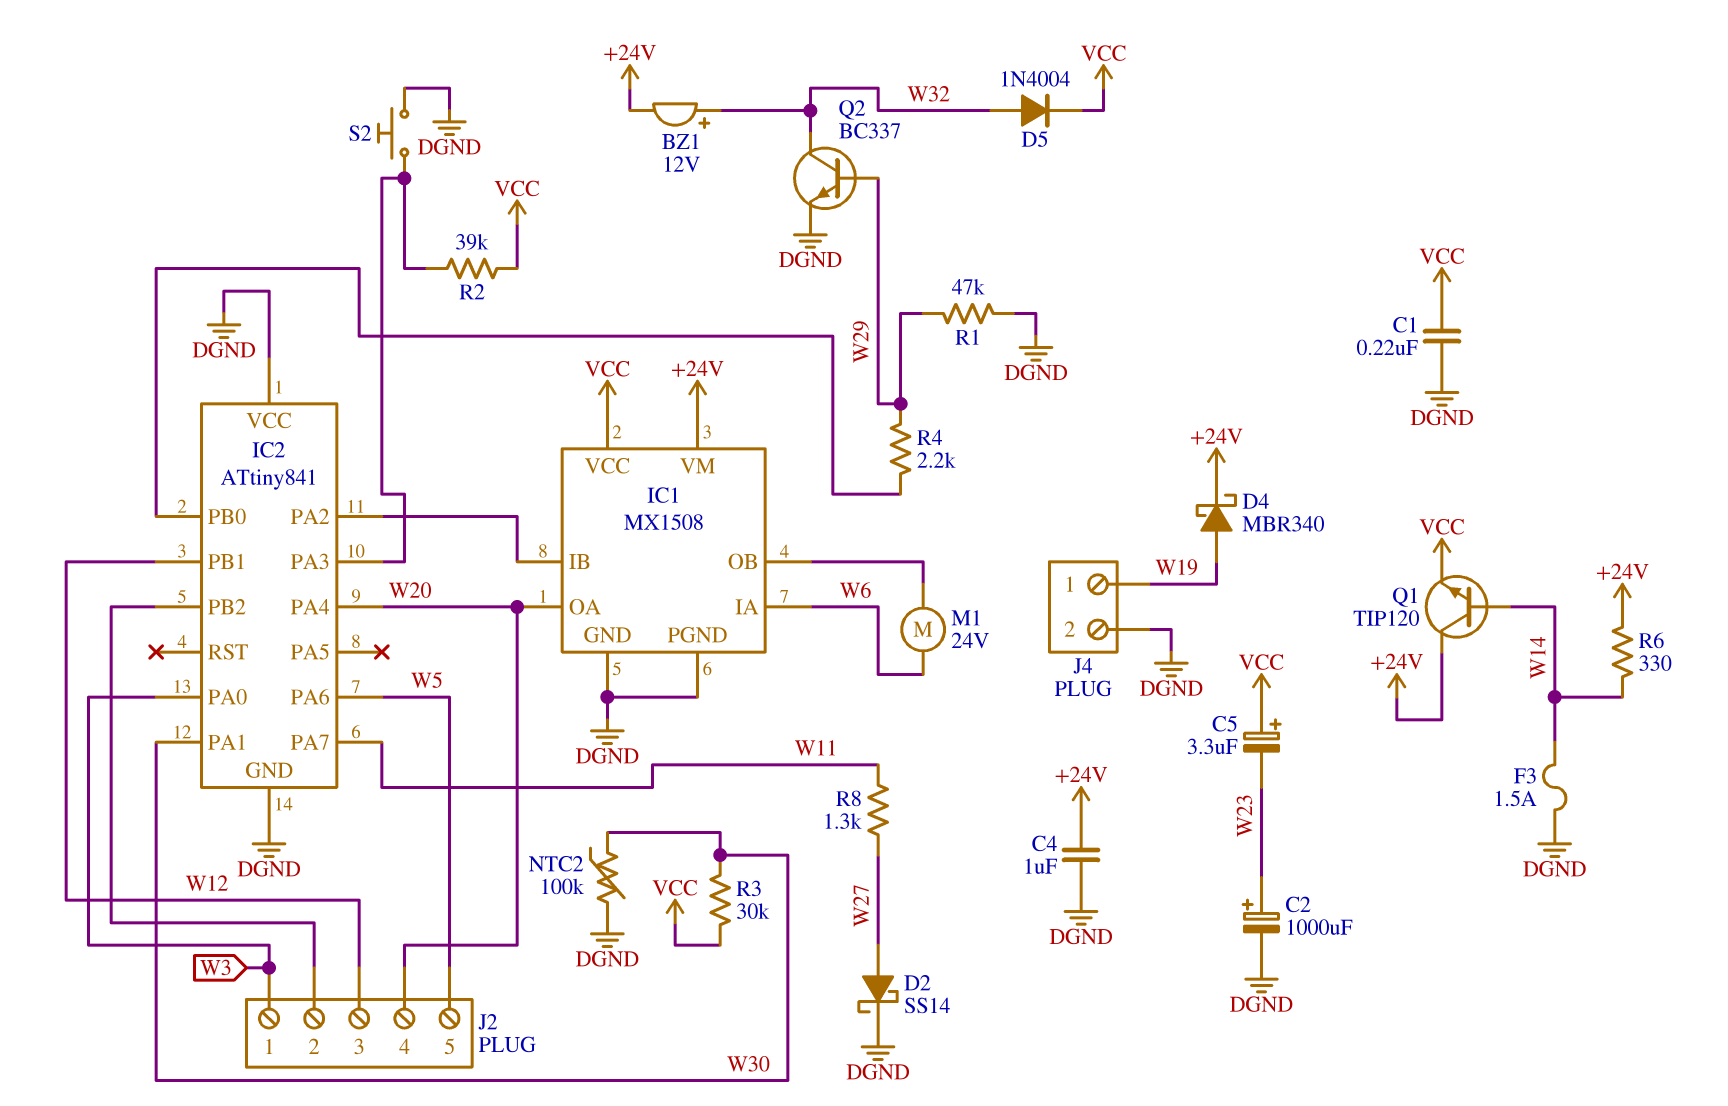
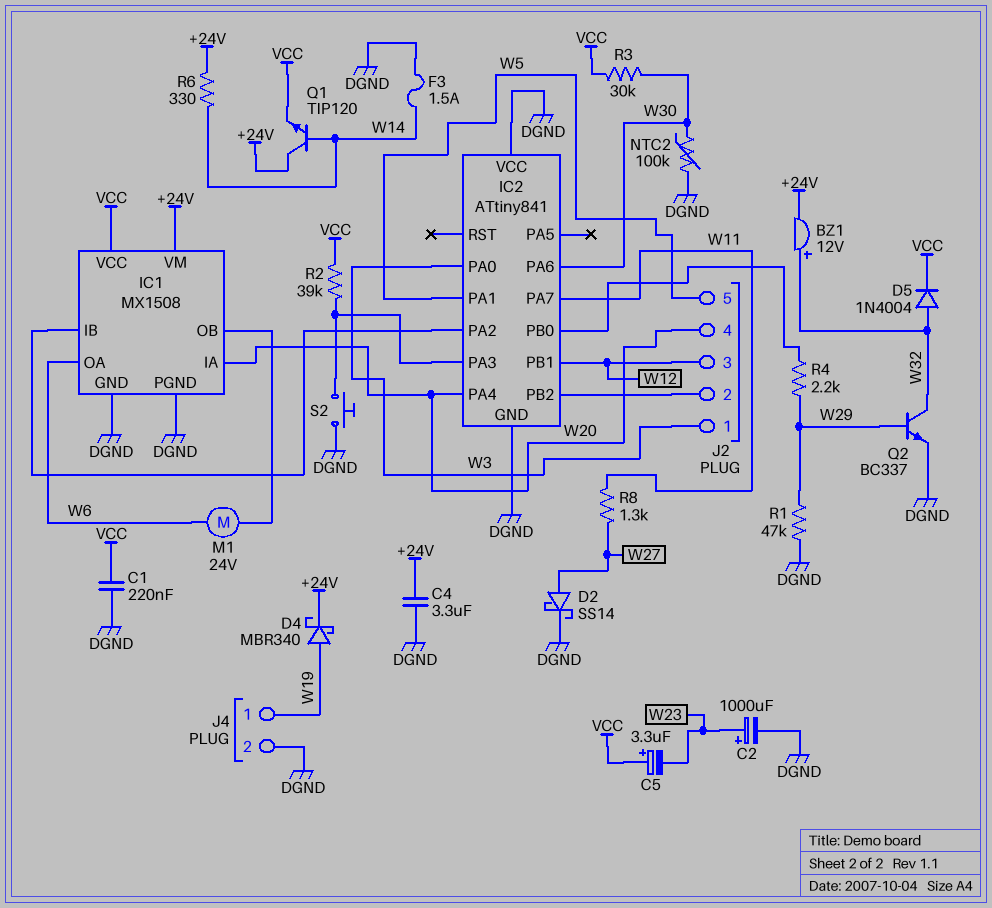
C4: 1uF (+24V, DGND) -> 3.3uF (+24V, DGND)
IC1 pin IA: W6 -> W20
IC1 pin OA: W20 -> W6
IC2 pin PA1: W30 -> W5
IC2 pin PA6: W5 -> W30

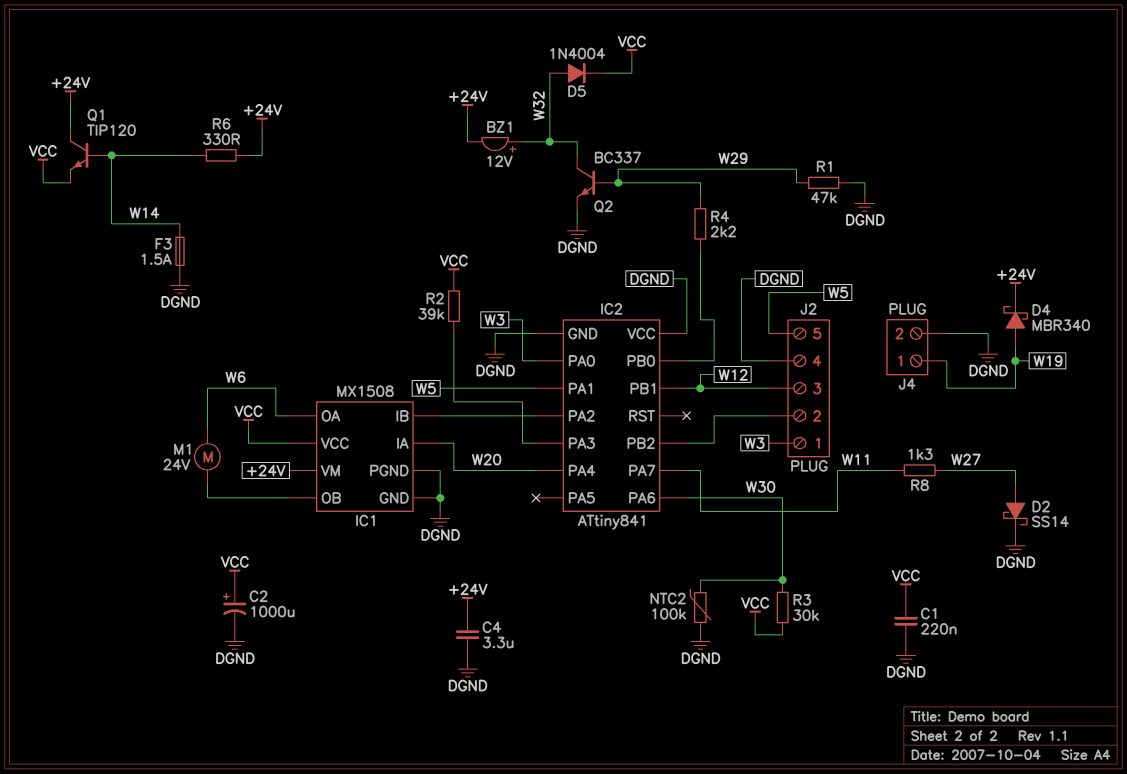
C2: 1000uF (plus W23, minus DGND) -> 1000uF (plus VCC, minus DGND)
C5: 3.3uF (plus VCC, minus W23) -> none
J2 pin 4: W20 -> DGND
S2: button (DGND, IC2/PA3) -> none

